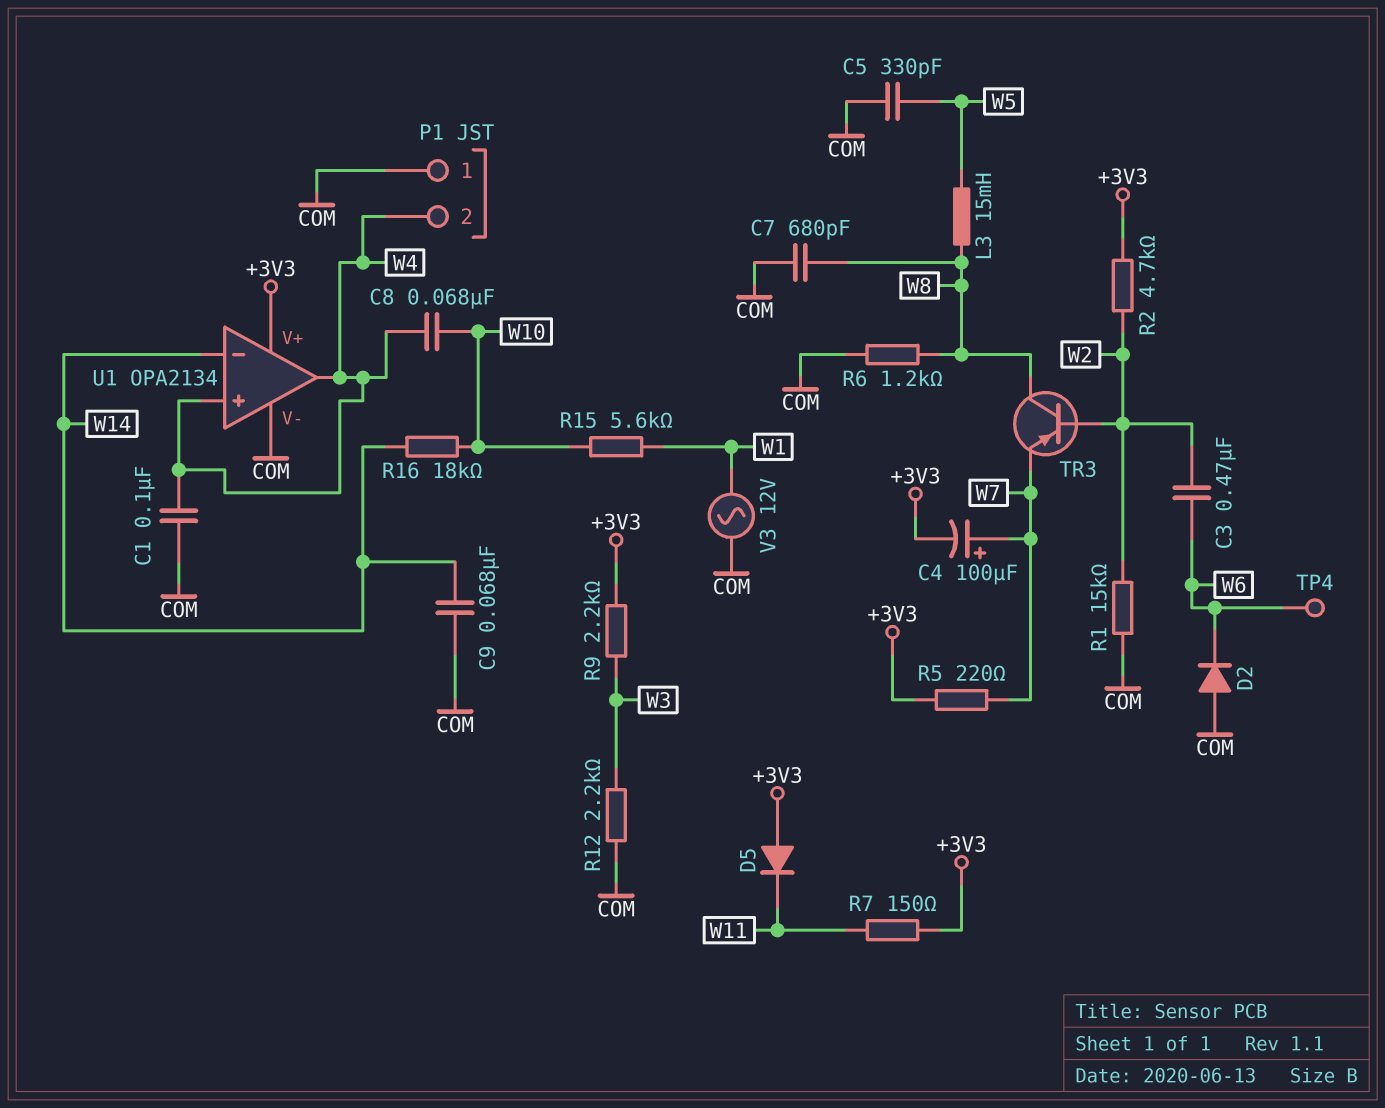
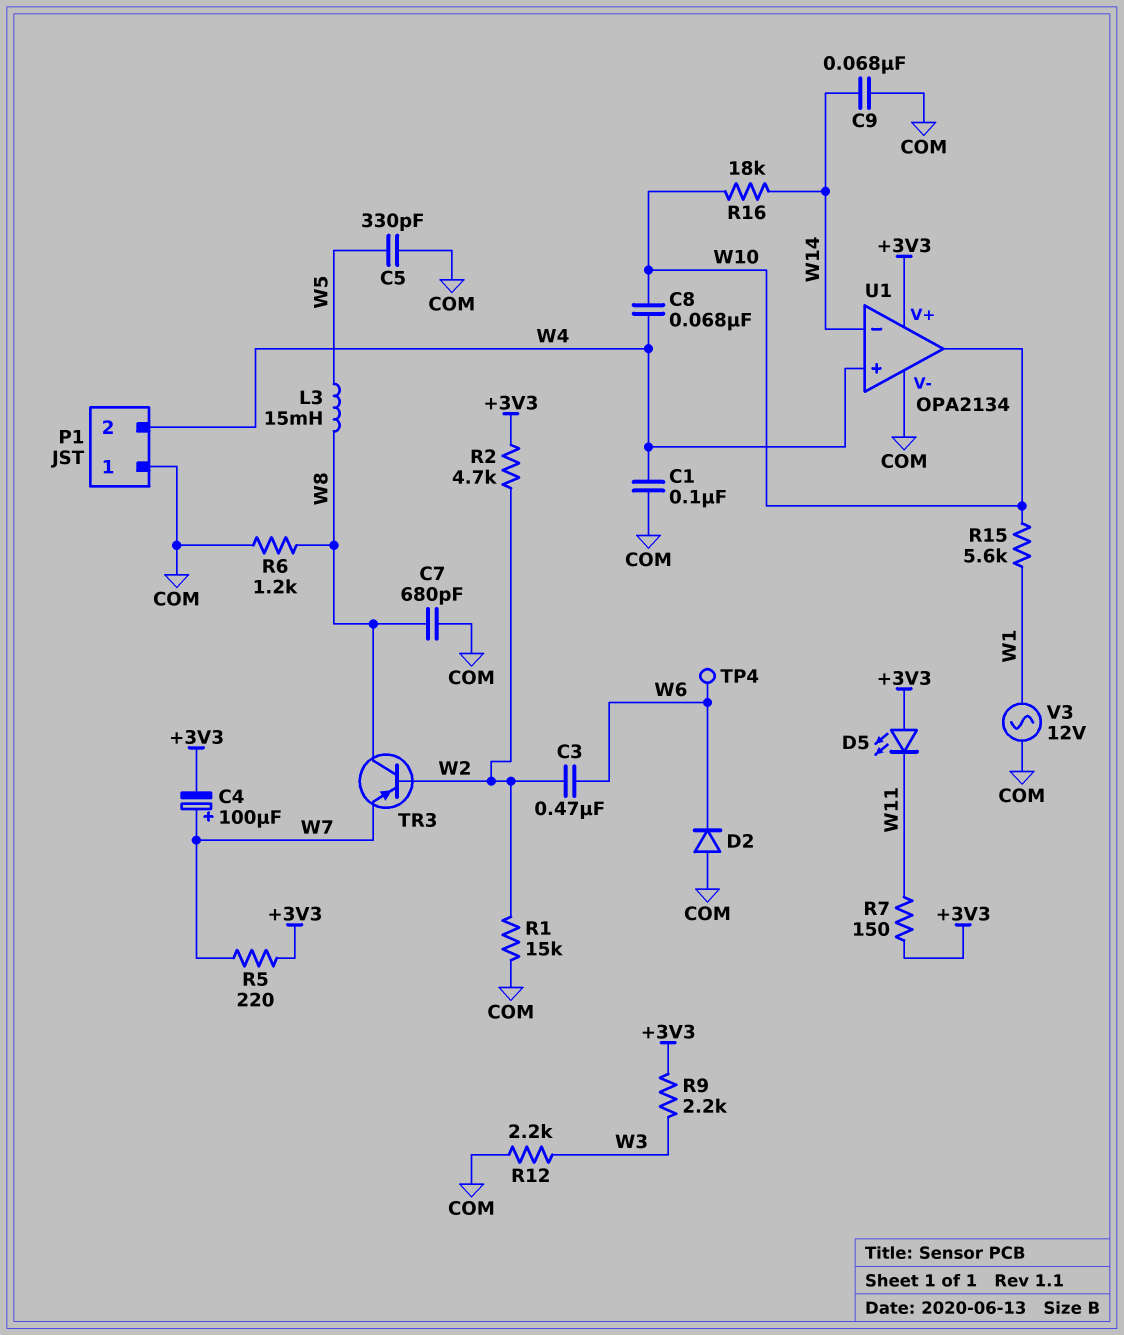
D5: diode (A +3V3, K W11) -> LED (A +3V3, K W11)
U1 pin out: W4 -> W10

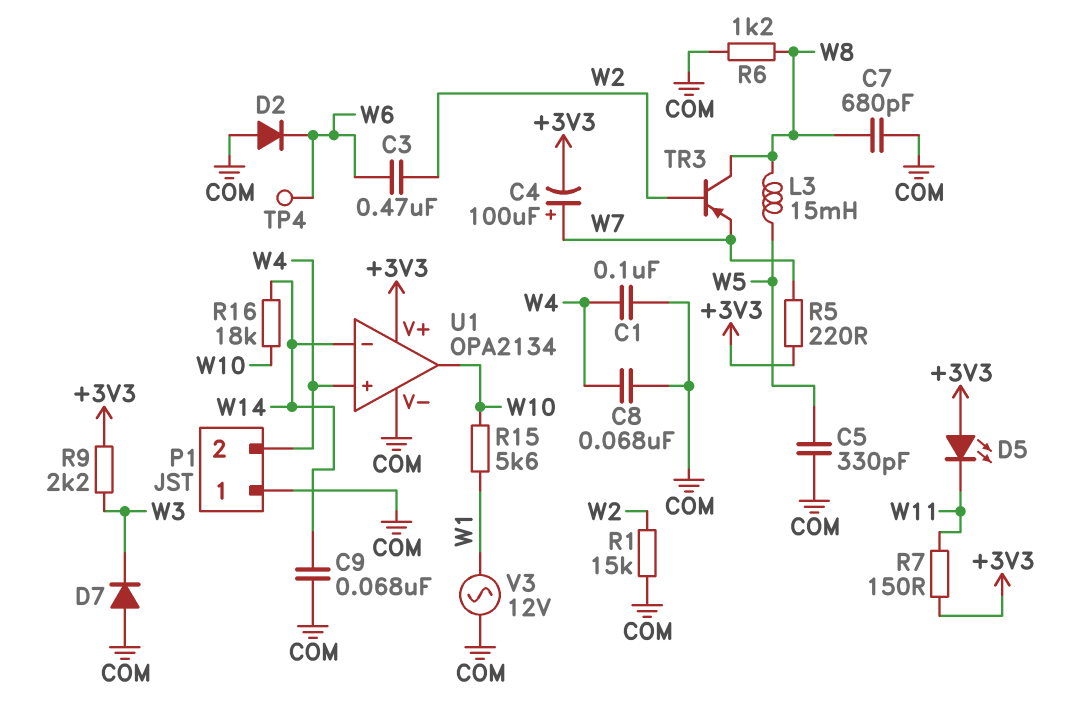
C8: 68nF (W4, W10) -> 68nF (COM, W4)
D7: none -> diode (A COM, K W3)
R2: 4.7k (+3V3, W2) -> none
R12: 2.2k (COM, W3) -> none

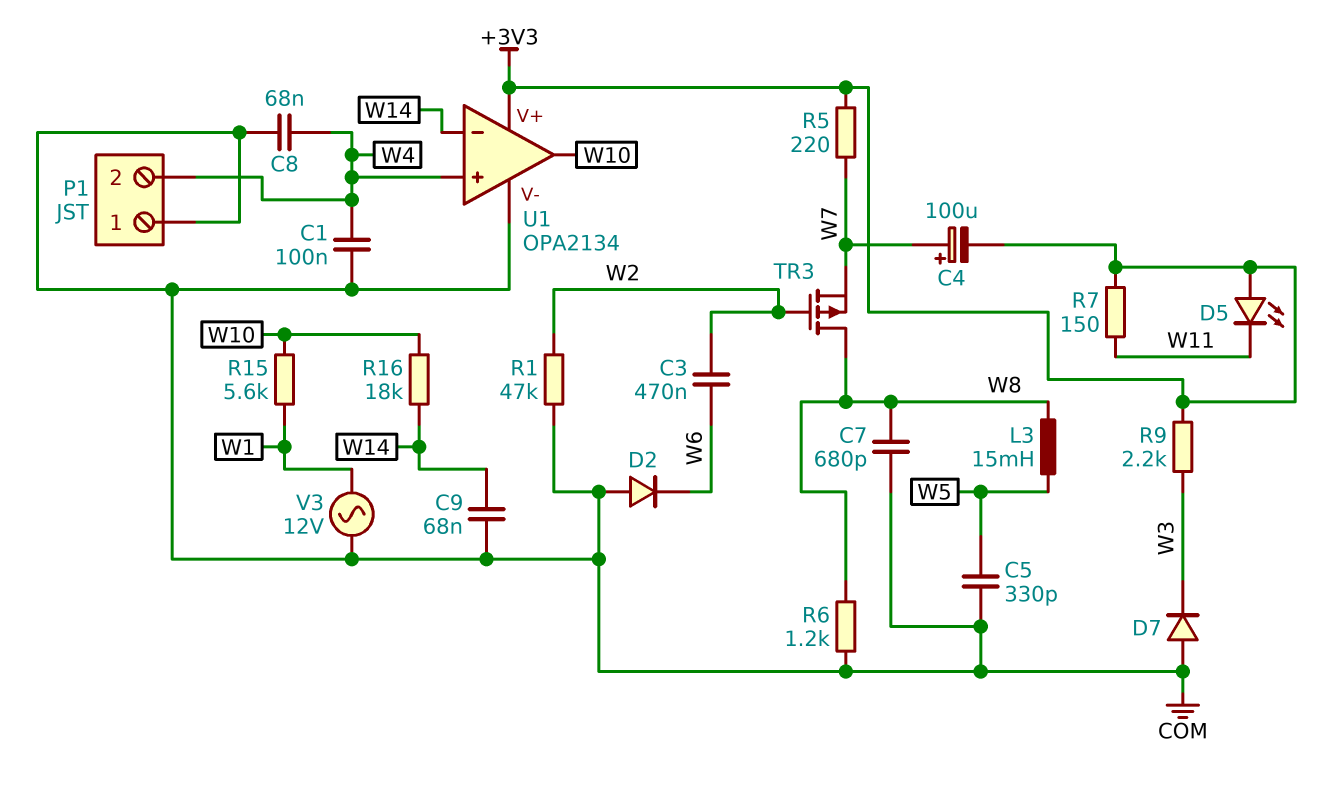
R1: 15k (COM, W2) -> 47k (COM, W2)
TP4: test point (W6) -> none
TR3: PNP (B W2, C W8, E W7) -> PMOS (G W2, D W8, S W7)

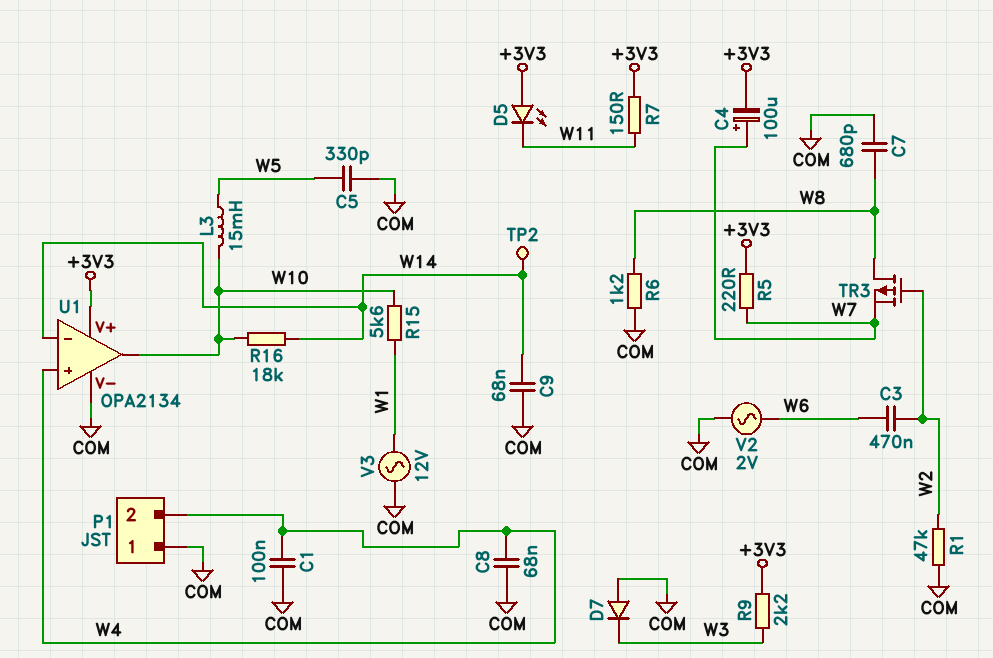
D2: diode (A COM, K W6) -> none
L3: 15mH (W5, W8) -> 15mH (W5, W10)
TP2: none -> test point (W14)
V2: none -> AC 2V (COM, W6)

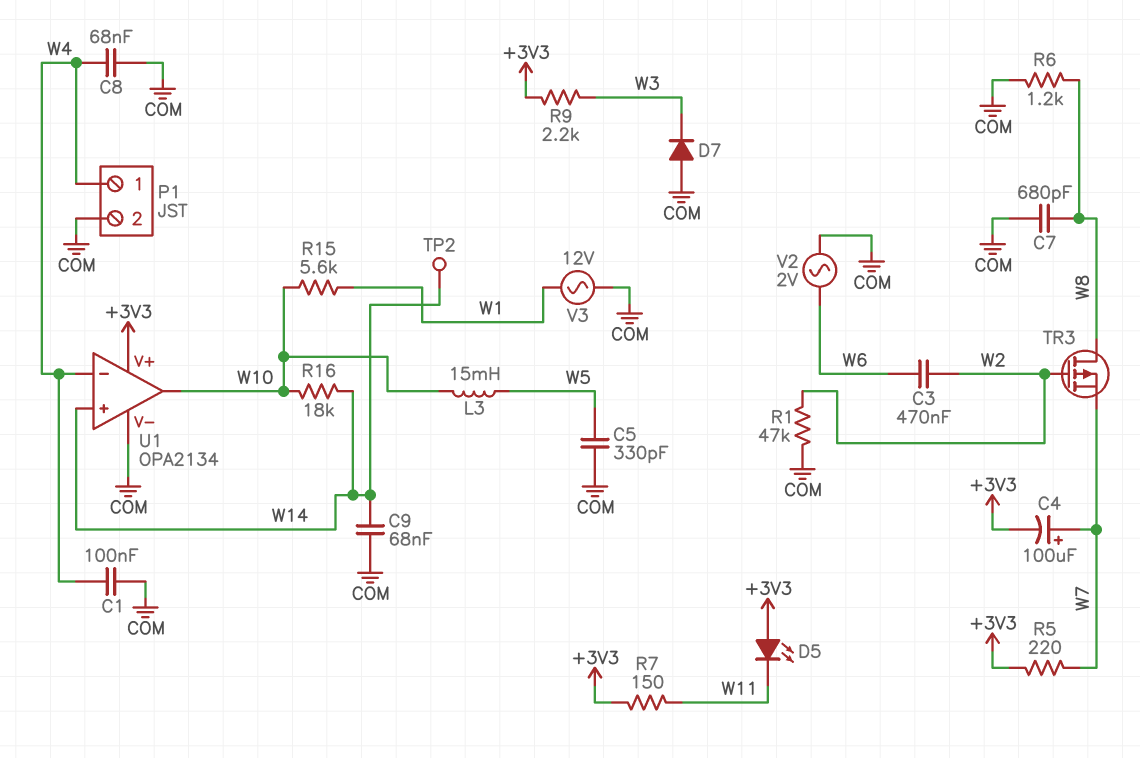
P1 pin 1: COM -> W4
P1 pin 2: W4 -> COM
U1 pin in+: W4 -> W14
U1 pin in-: W14 -> W4

